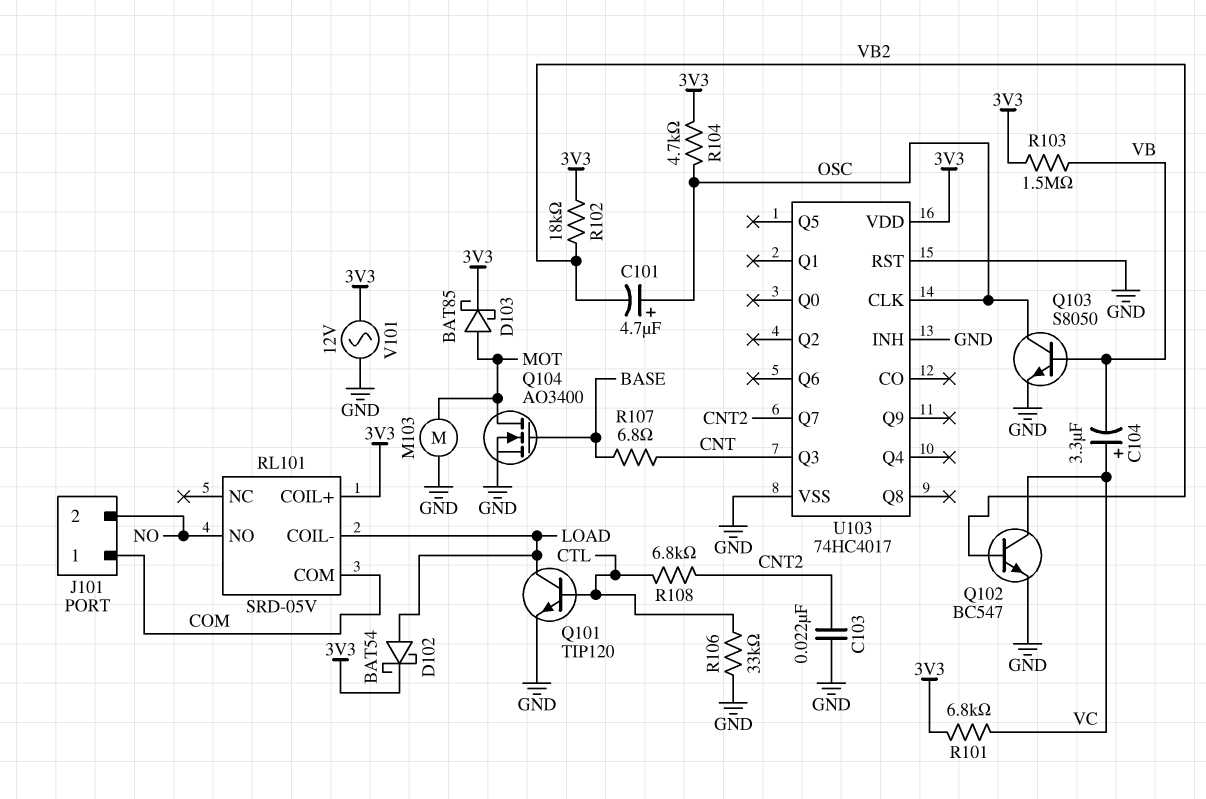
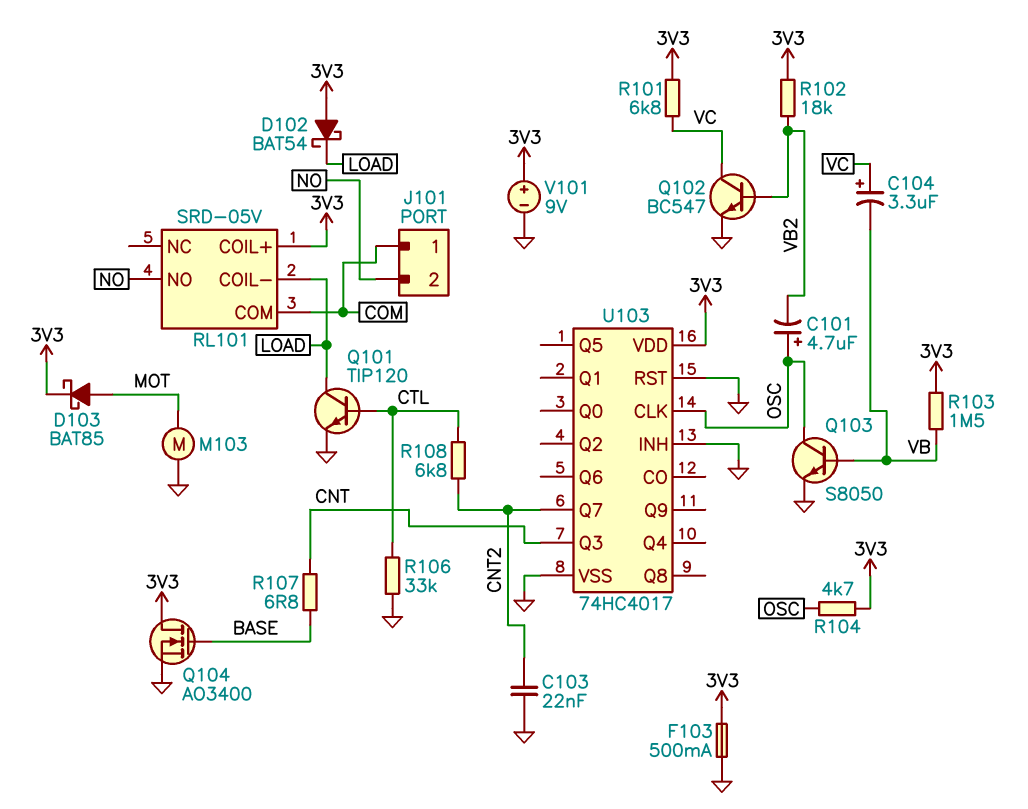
D102: schottky BAT54 (A LOAD, K 3V3) -> schottky BAT54 (A 3V3, K LOAD)
F103: none -> 500mA (3V3, GND)
Q104: NMOS AO3400 (G BASE, D MOT, S GND) -> NMOS AO3400 (G BASE, D 3V3, S GND)
V101: AC 12V (3V3, GND) -> 9V (plus 3V3, minus GND)

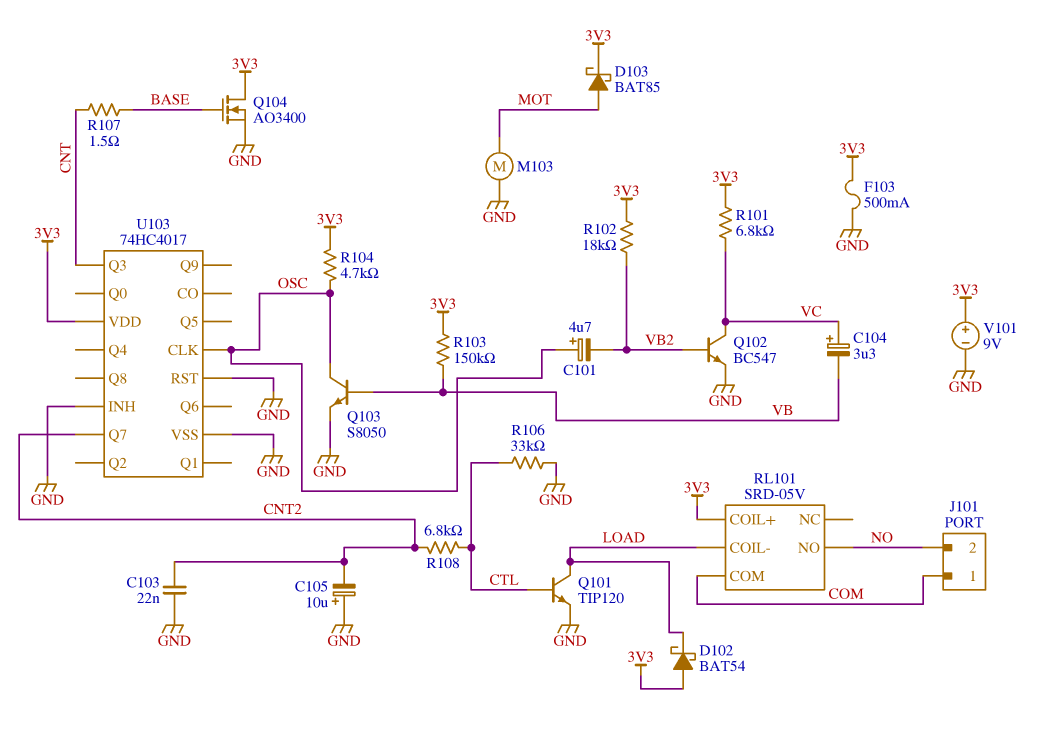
C105: none -> 10uF (plus GND, minus CNT2)
R103: 1.5M (3V3, VB) -> 150k (3V3, VB)
R107: 6.8 (BASE, CNT) -> 1.5 (BASE, CNT)

